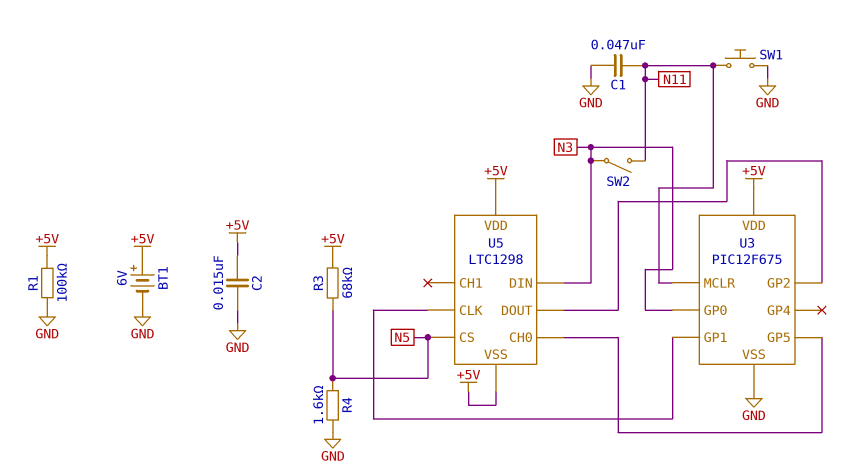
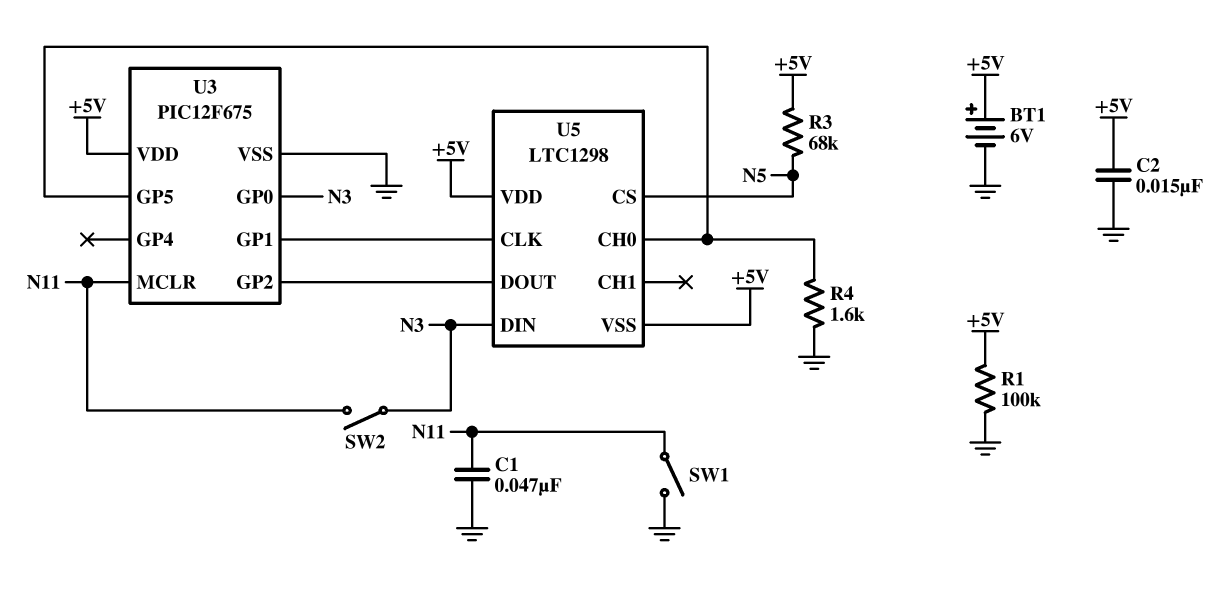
R4: 1.6k (GND, N5) -> 1.6k (GND, U3/GP5)
SW1: button (GND, N11) -> switch (GND, N11)

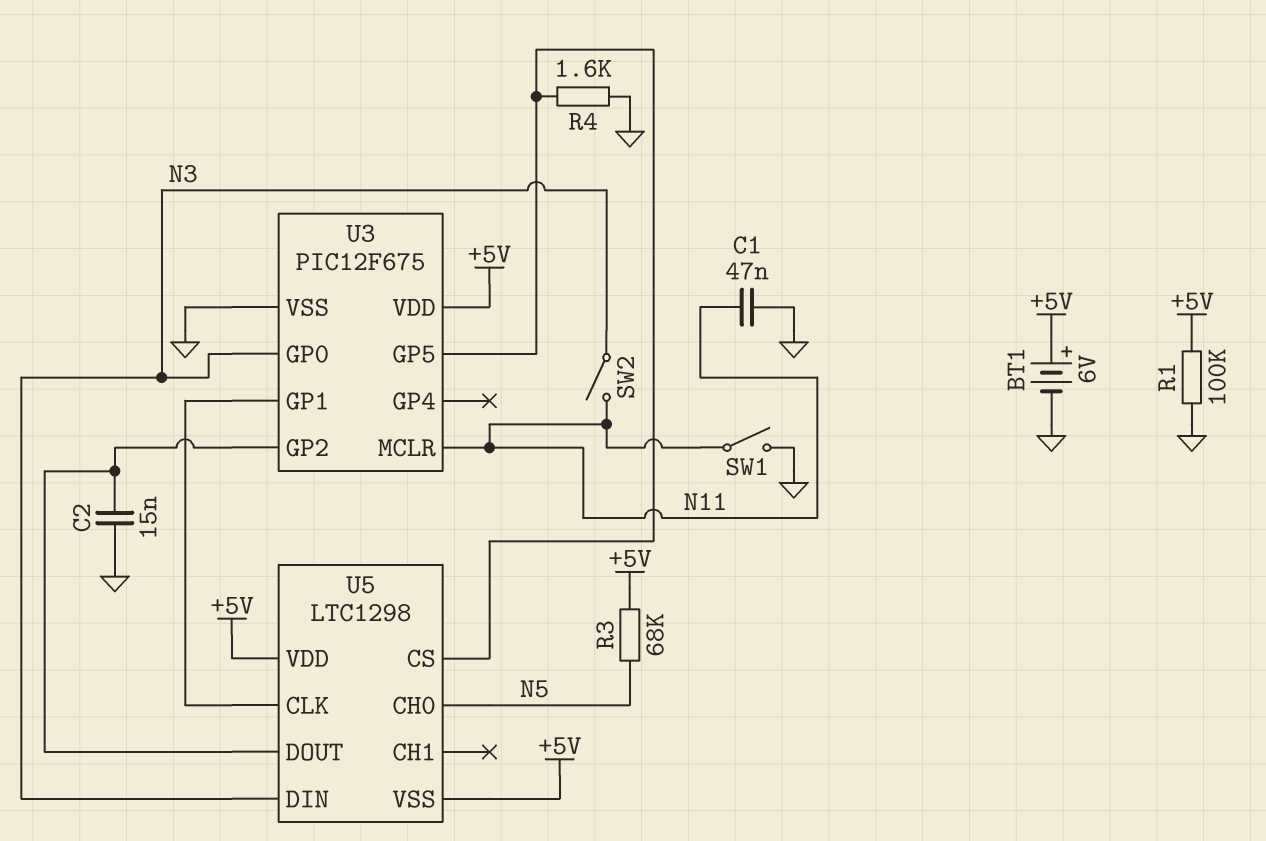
C2: 15nF (+5V, GND) -> 15nF (GND, U3/GP2)
U5 pin CH0: U3/GP5 -> N5
U5 pin CS: N5 -> U3/GP5

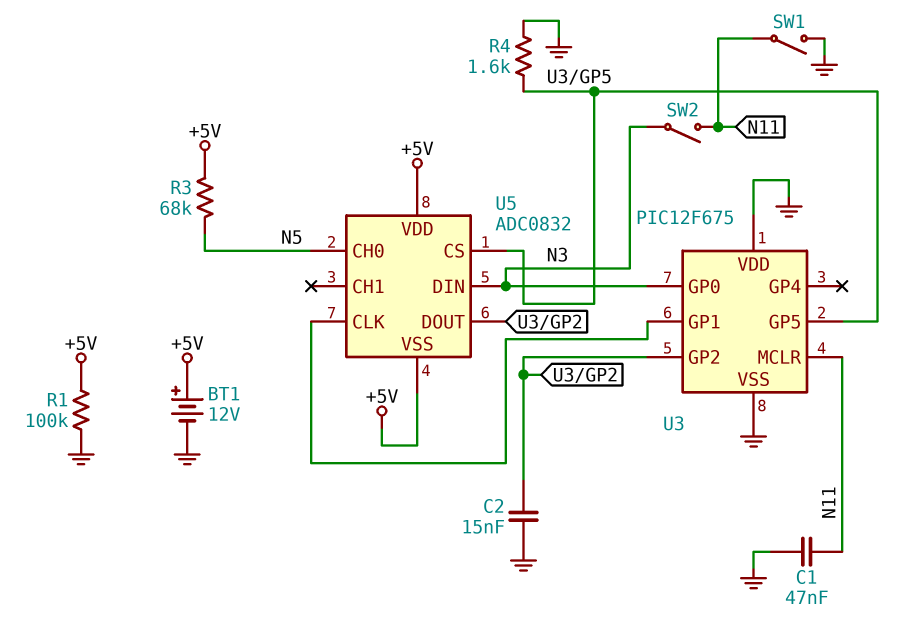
BT1: 6V (plus +5V, minus GND) -> 12V (plus +5V, minus GND)
U3 pin VDD: +5V -> GND
U5: LTC1298 -> ADC0832

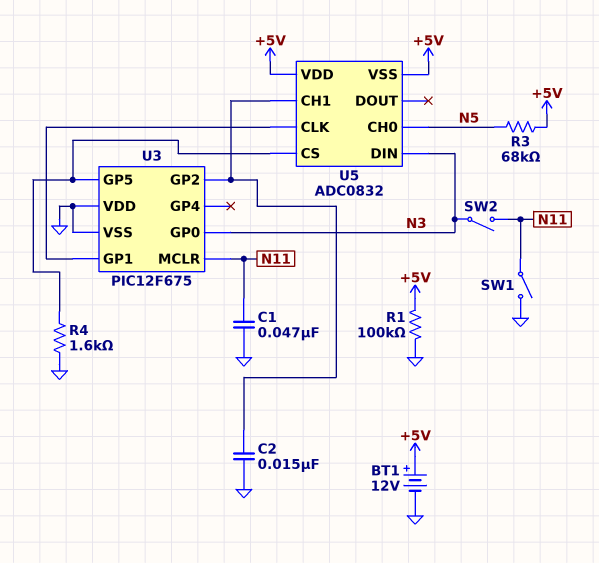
U5 pin CH1: none -> U3/GP2
U5 pin DOUT: U3/GP2 -> none

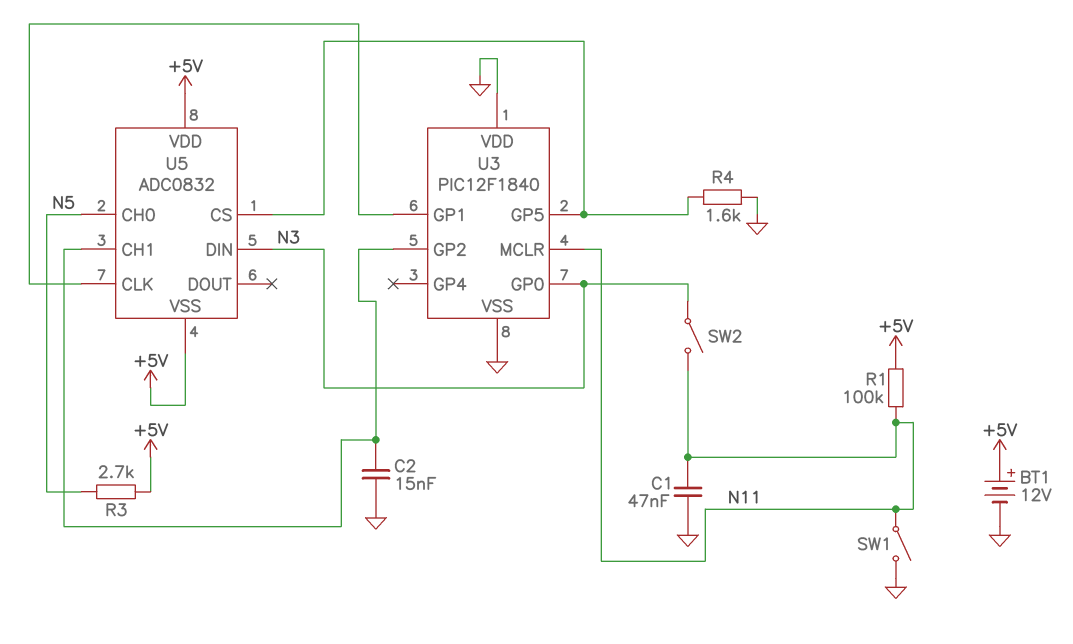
R1: 100k (+5V, GND) -> 100k (+5V, N11)
R3: 68k (+5V, N5) -> 2.7k (+5V, N5)
U3: PIC12F675 -> PIC12F1840

